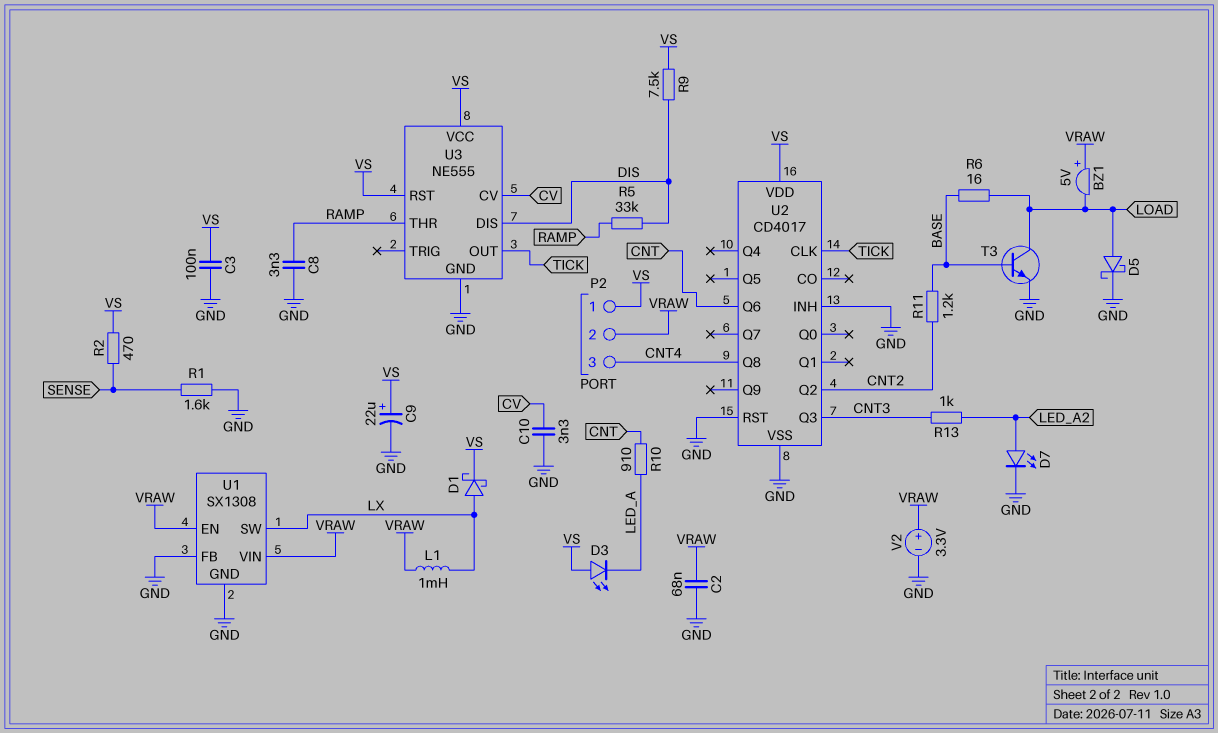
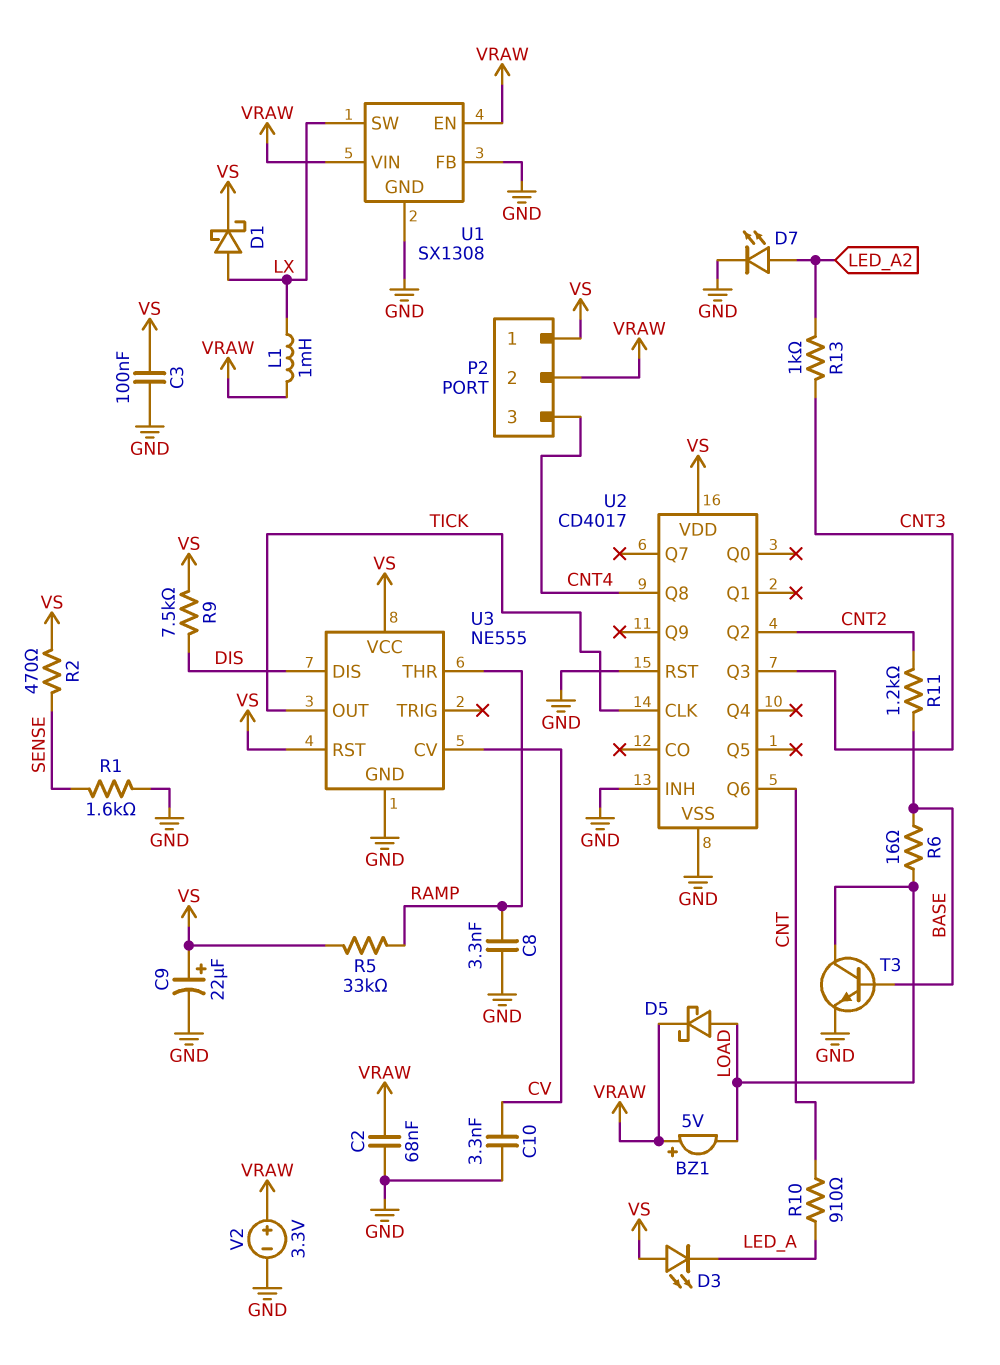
D5: schottky (A LOAD, K GND) -> schottky (A LOAD, K VRAW)
R5: 33k (DIS, RAMP) -> 33k (RAMP, VS)

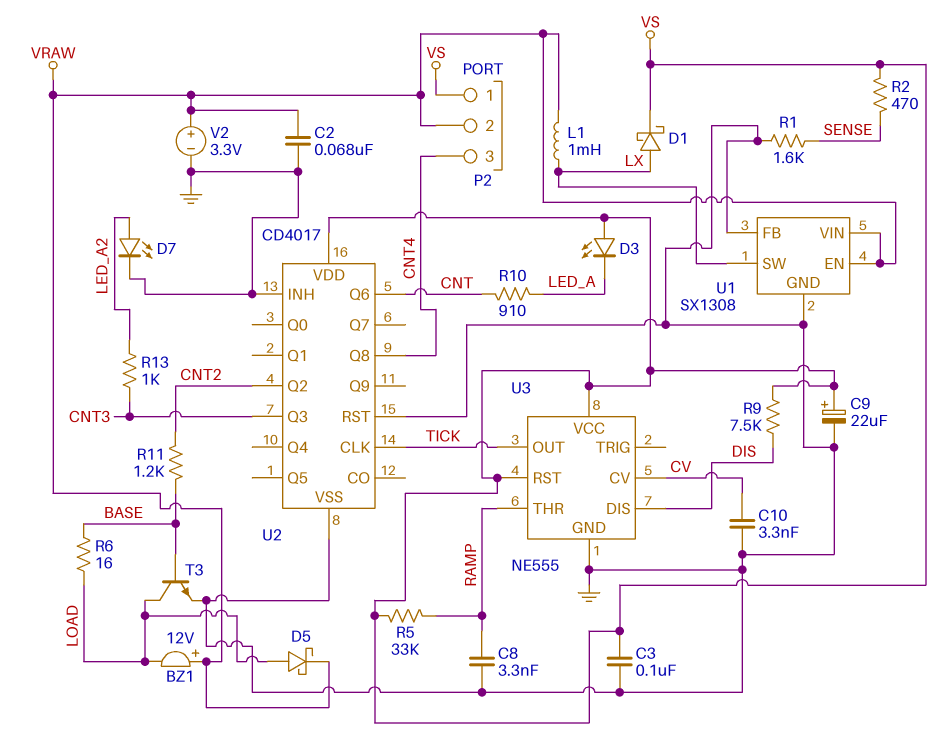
BZ1: buzzer 5V (plus VRAW, minus LOAD) -> buzzer 12V (plus VRAW, minus LOAD)

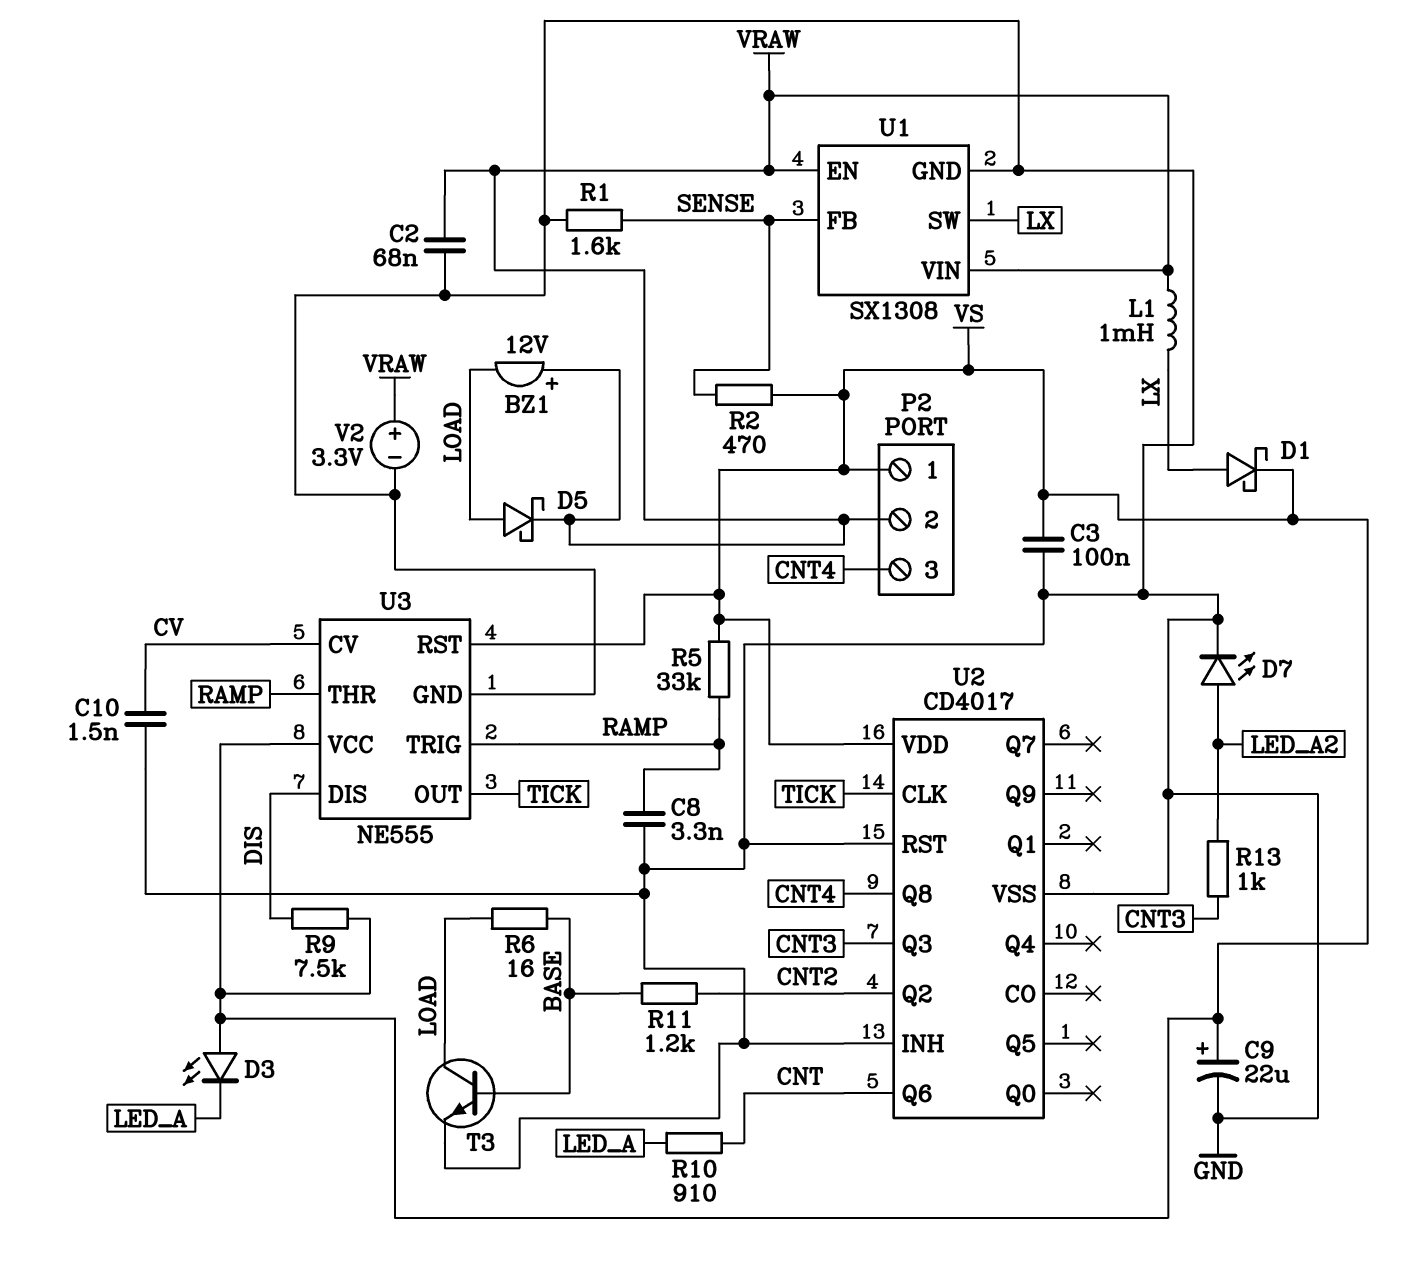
C10: 3.3nF (CV, GND) -> 1.5nF (CV, GND)
U1 pin FB: GND -> SENSE
U3 pin TRIG: none -> RAMP

